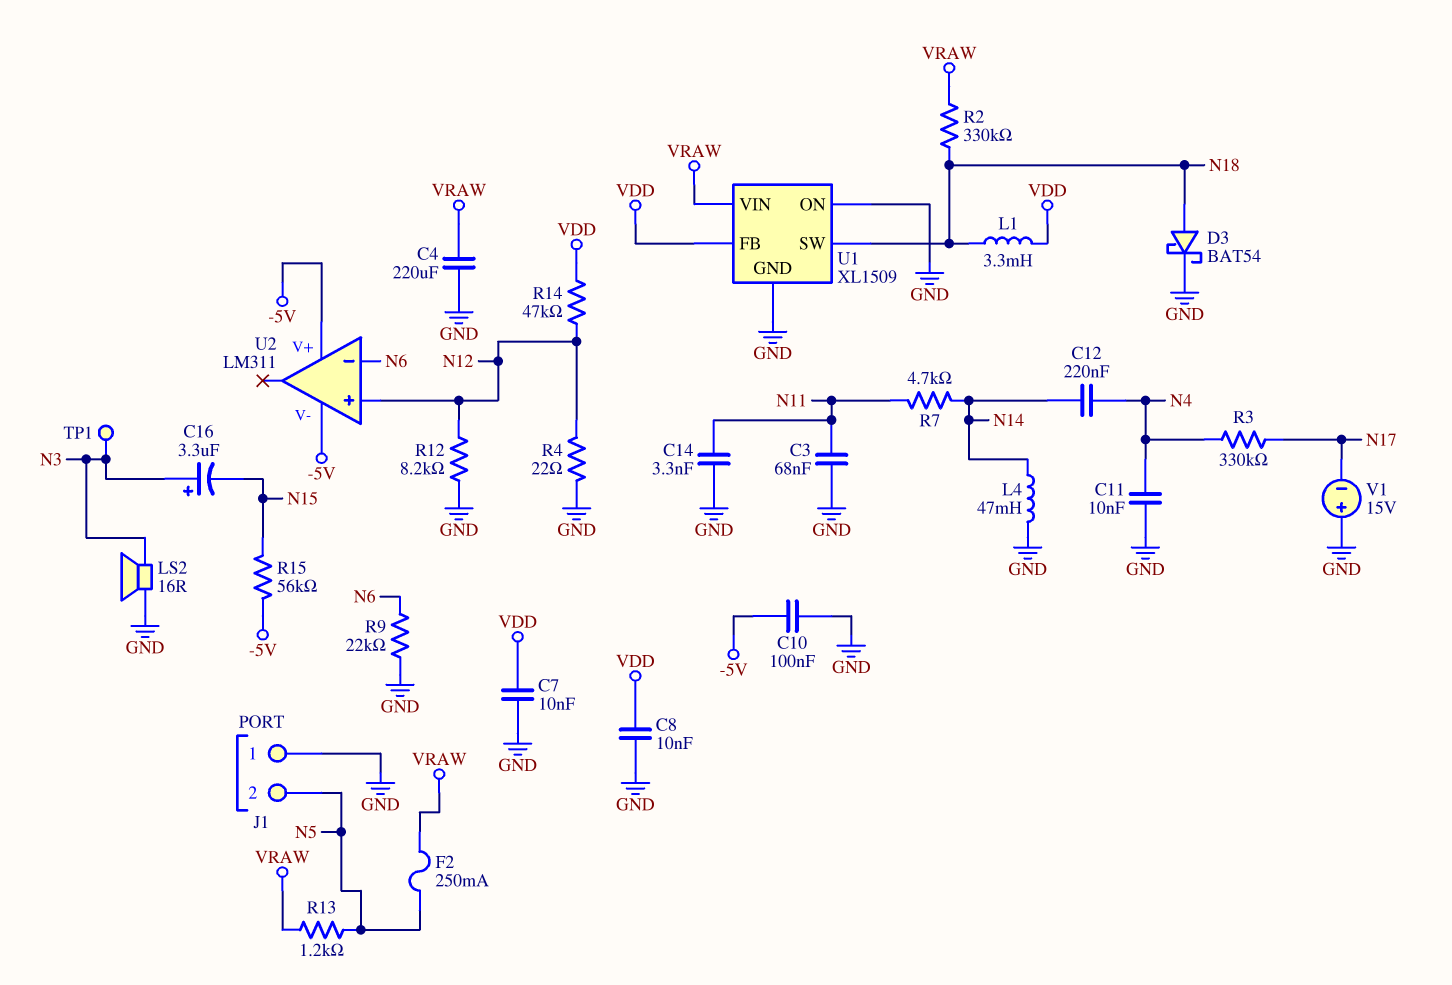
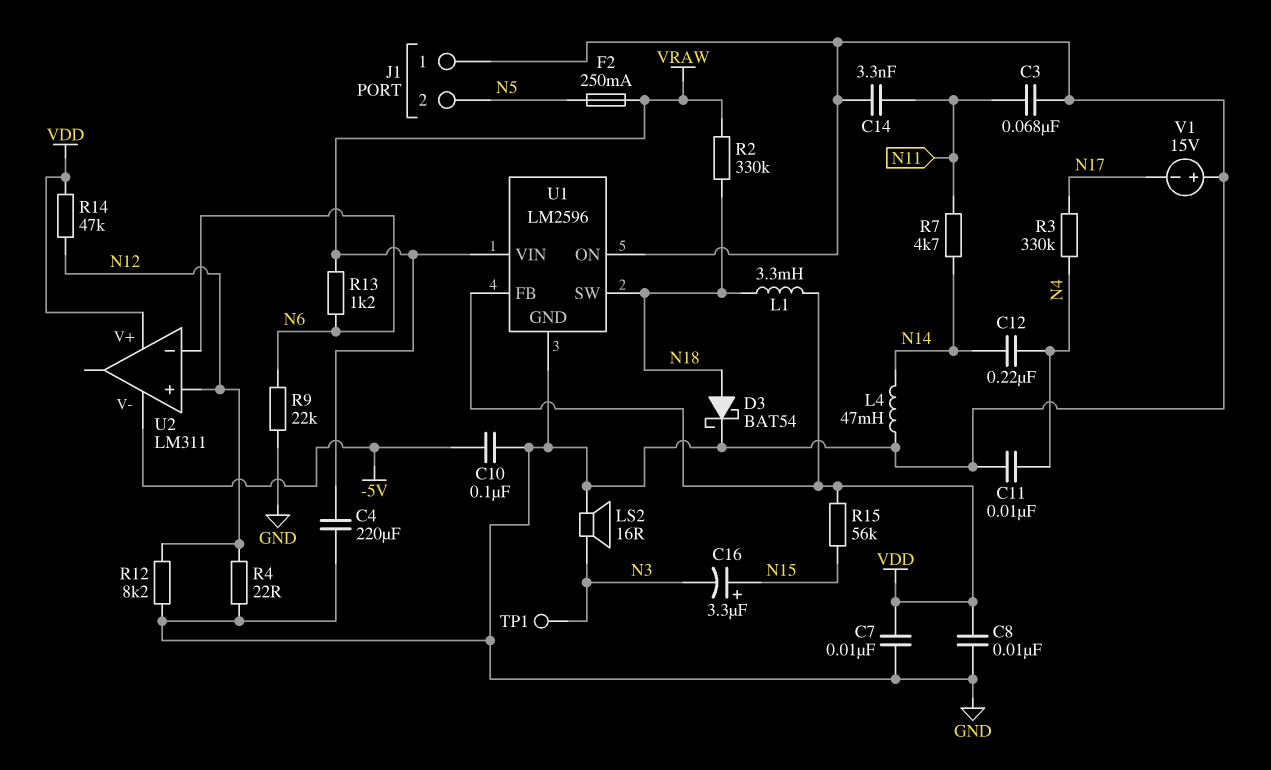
C16: 3.3uF (plus N3, minus N15) -> 3.3uF (plus N15, minus N3)
R13: 1.2k (N5, VRAW) -> 1.2k (N6, VRAW)
R15: 56k (-5V, N15) -> 56k (N15, VDD)
U1: XL1509 -> LM2596
U2 pin V+: -5V -> VDD

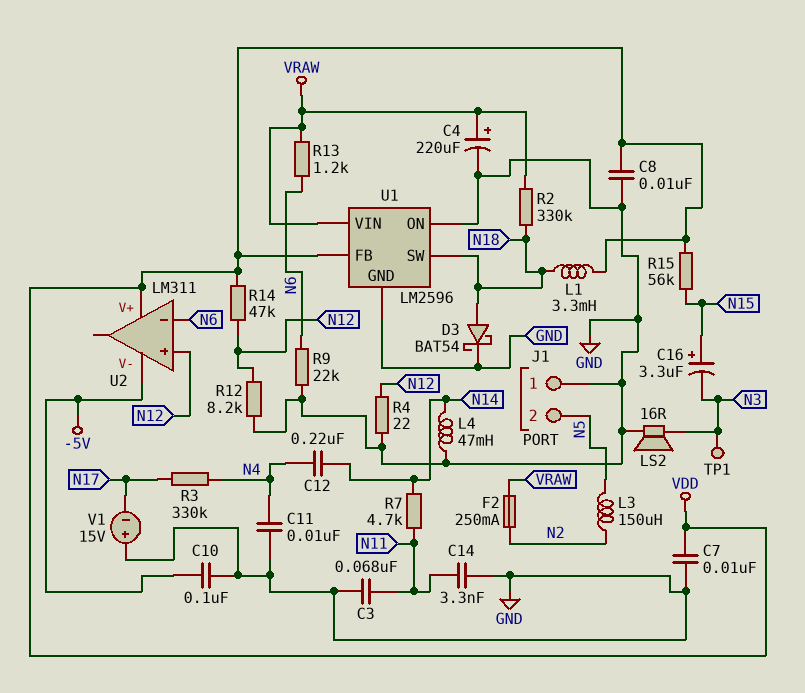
C4: 220uF (GND, VRAW) -> 220uF (plus VRAW, minus GND)
F2: 250mA (N5, VRAW) -> 250mA (N2, VRAW)
L3: none -> 150uH (N2, N5)

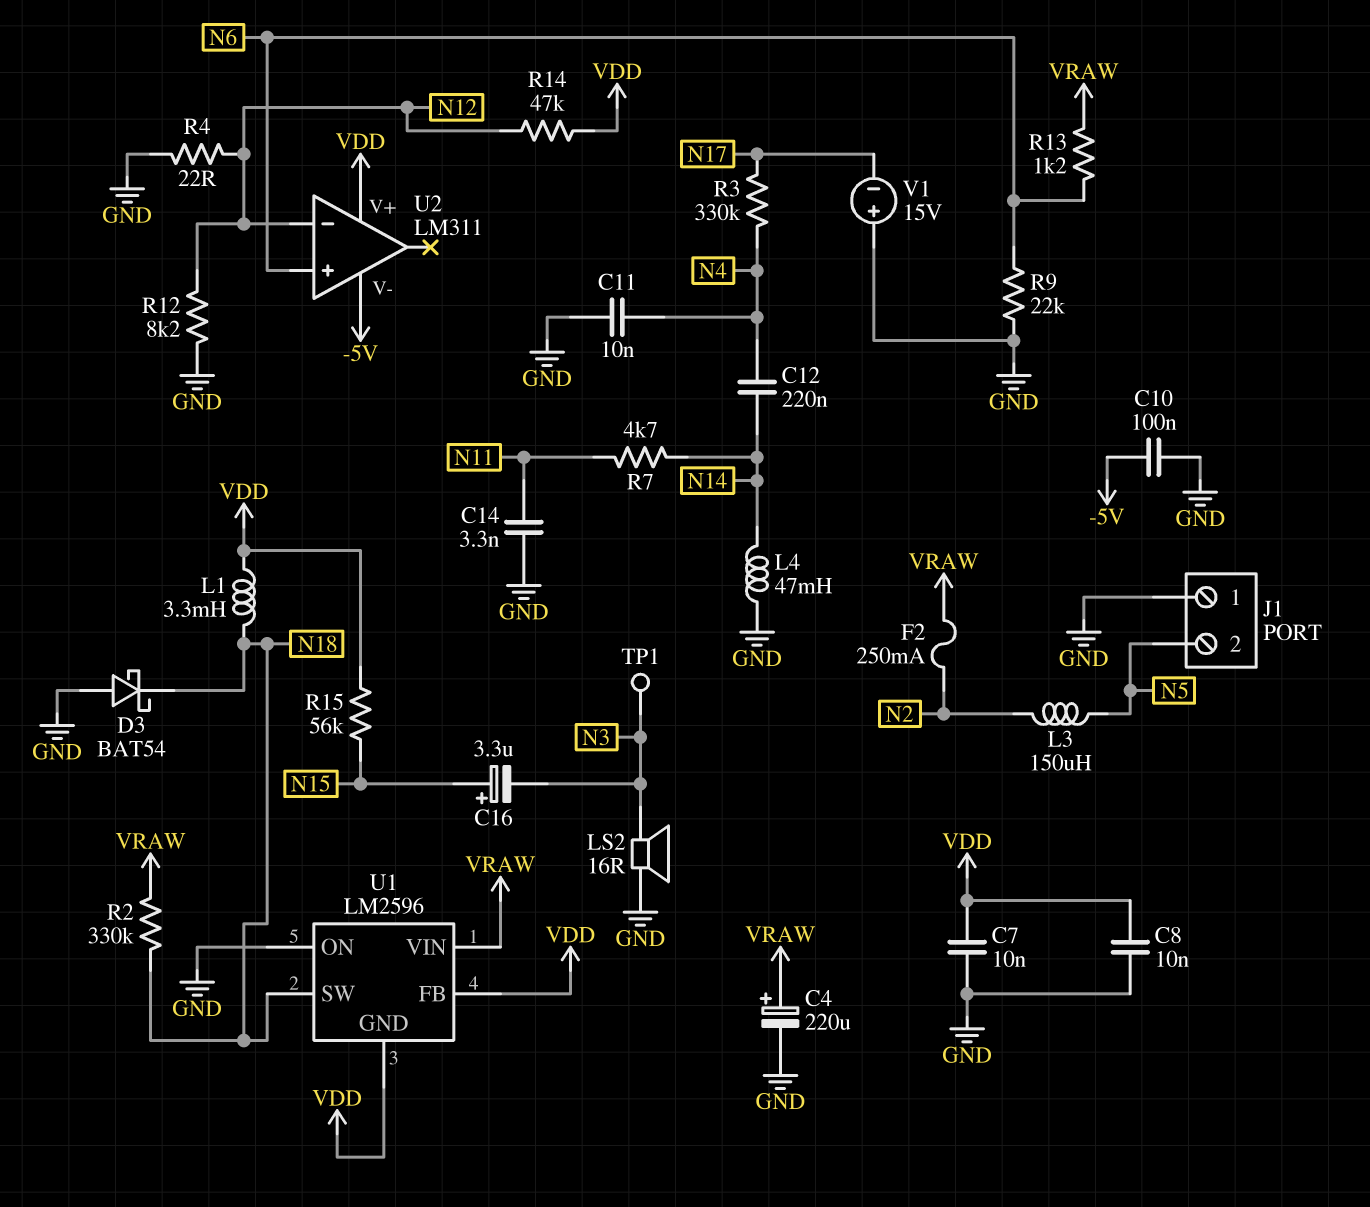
C3: 68nF (GND, N11) -> none
D3: schottky BAT54 (A N18, K GND) -> schottky BAT54 (A GND, K N18)
U1 pin GND: GND -> VDD
U2 pin in+: N12 -> N6
U2 pin in-: N6 -> N12

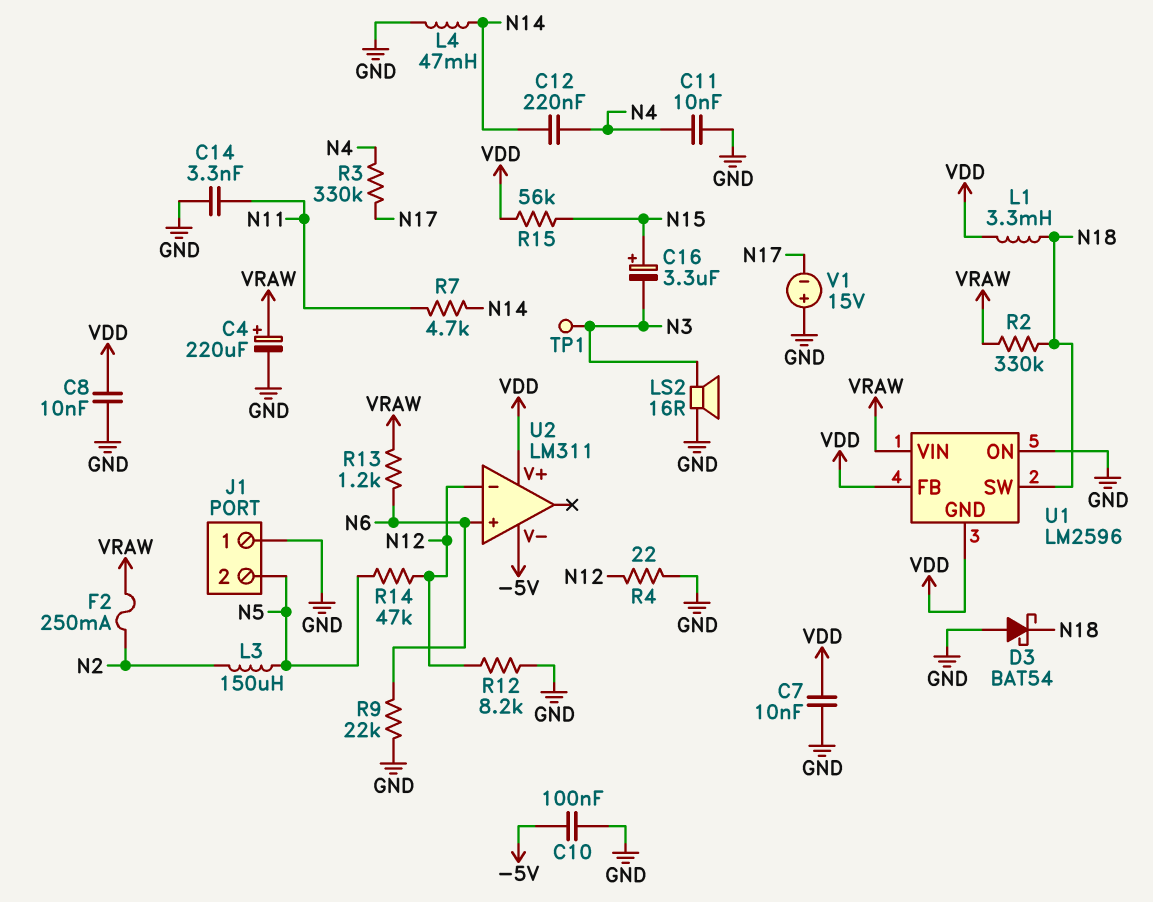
R14: 47k (N12, VDD) -> 47k (N5, N12)

